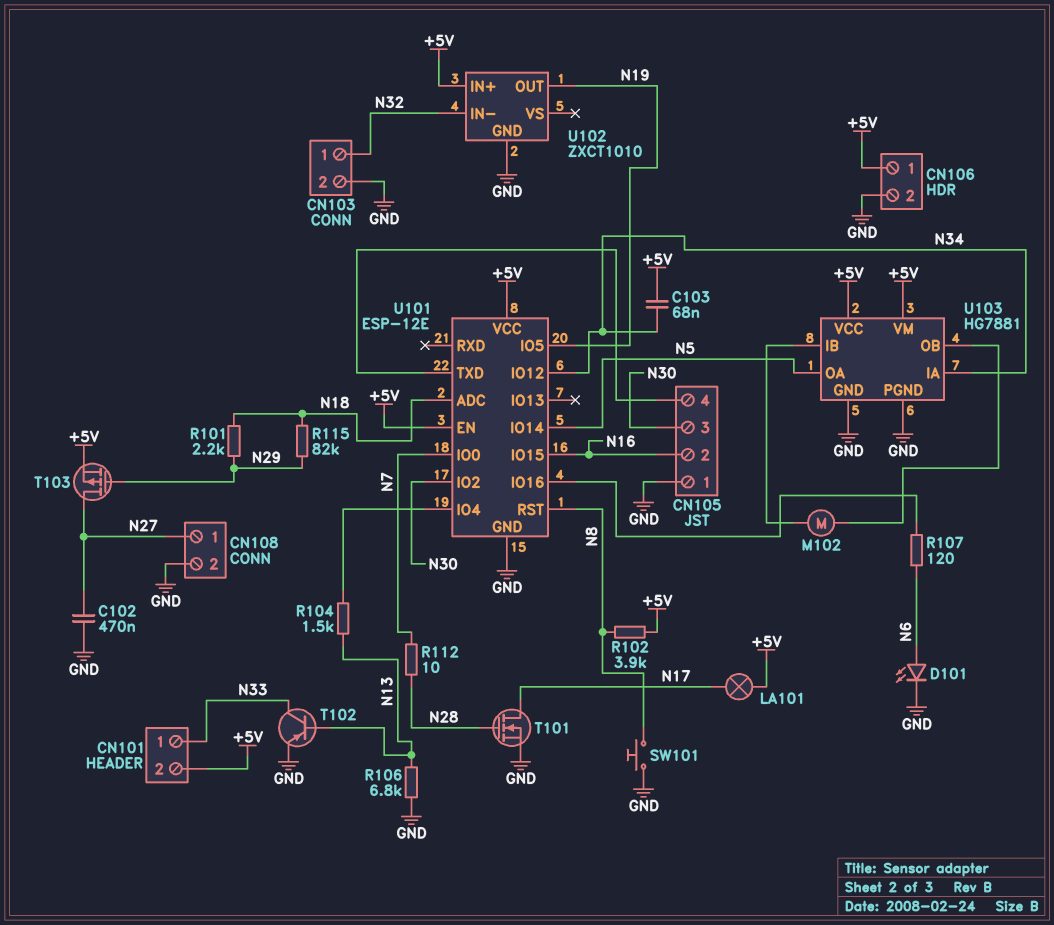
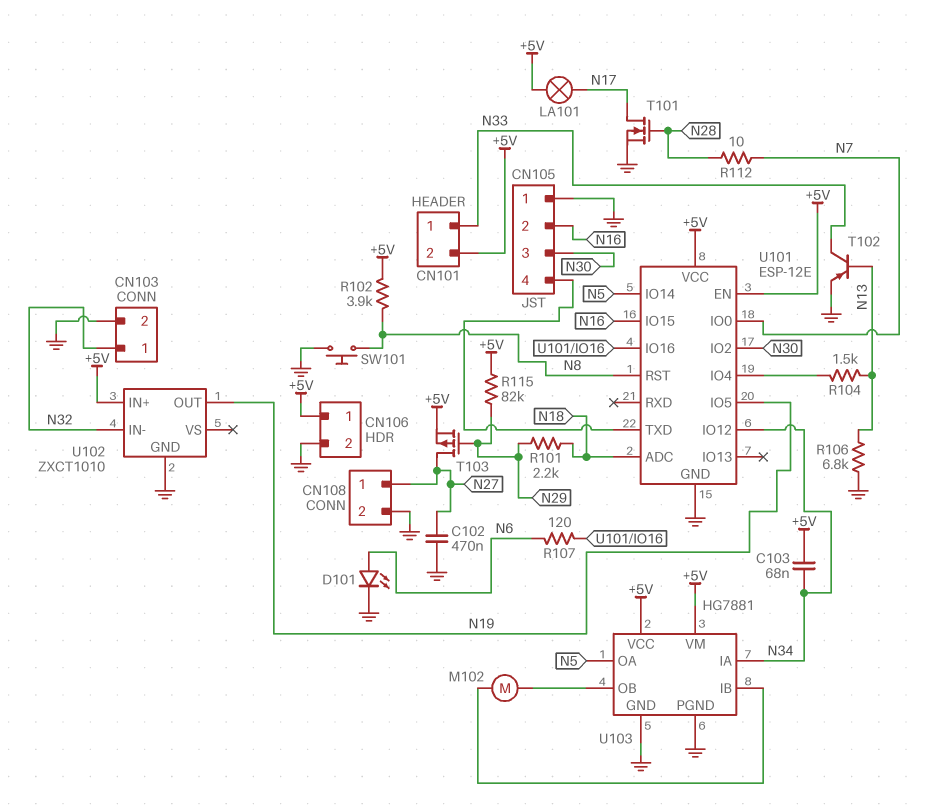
R115: 82k (N18, N29) -> 82k (+5V, N29)

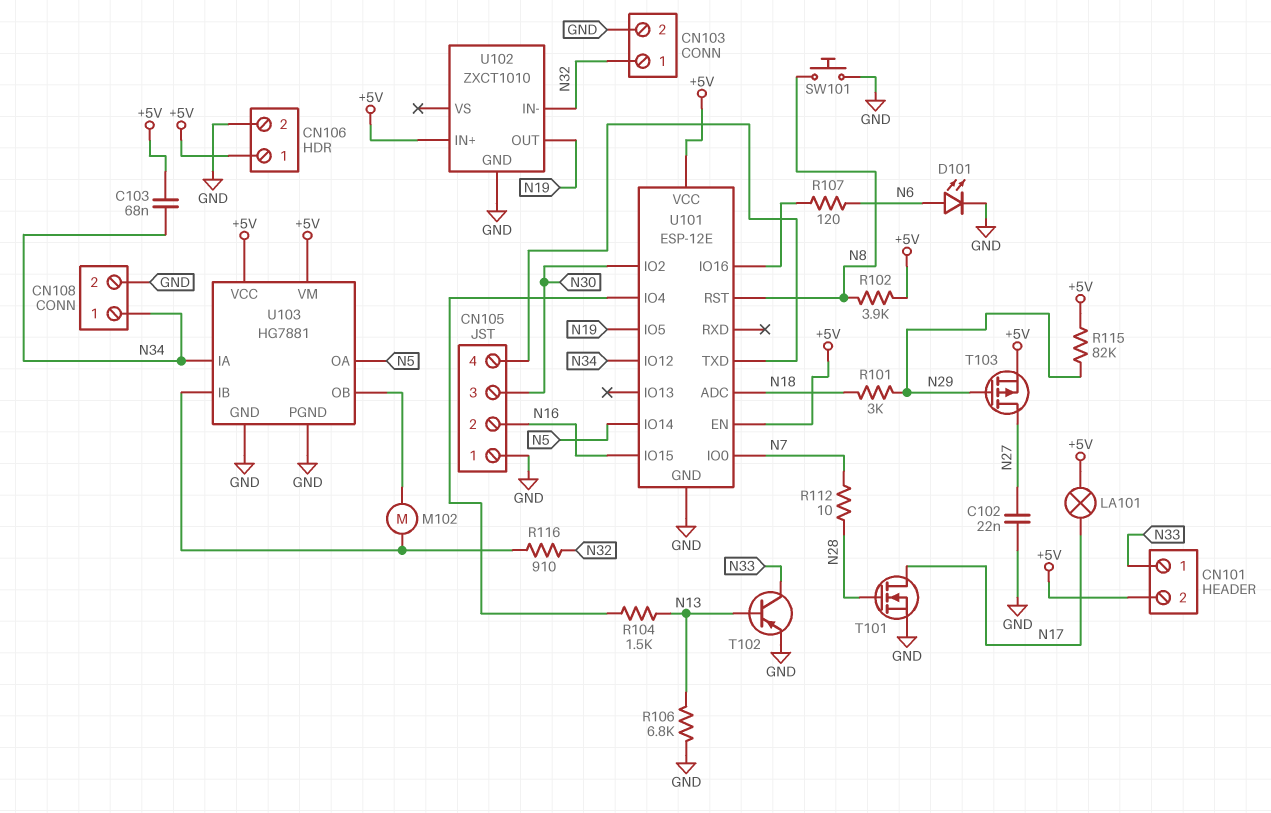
C102: 470nF (GND, N27) -> 22nF (GND, N27)
CN108 pin 1: N27 -> N34
R101: 2.2k (N18, N29) -> 3k (N18, N29)
R116: none -> 910 (N32, U103/IB)

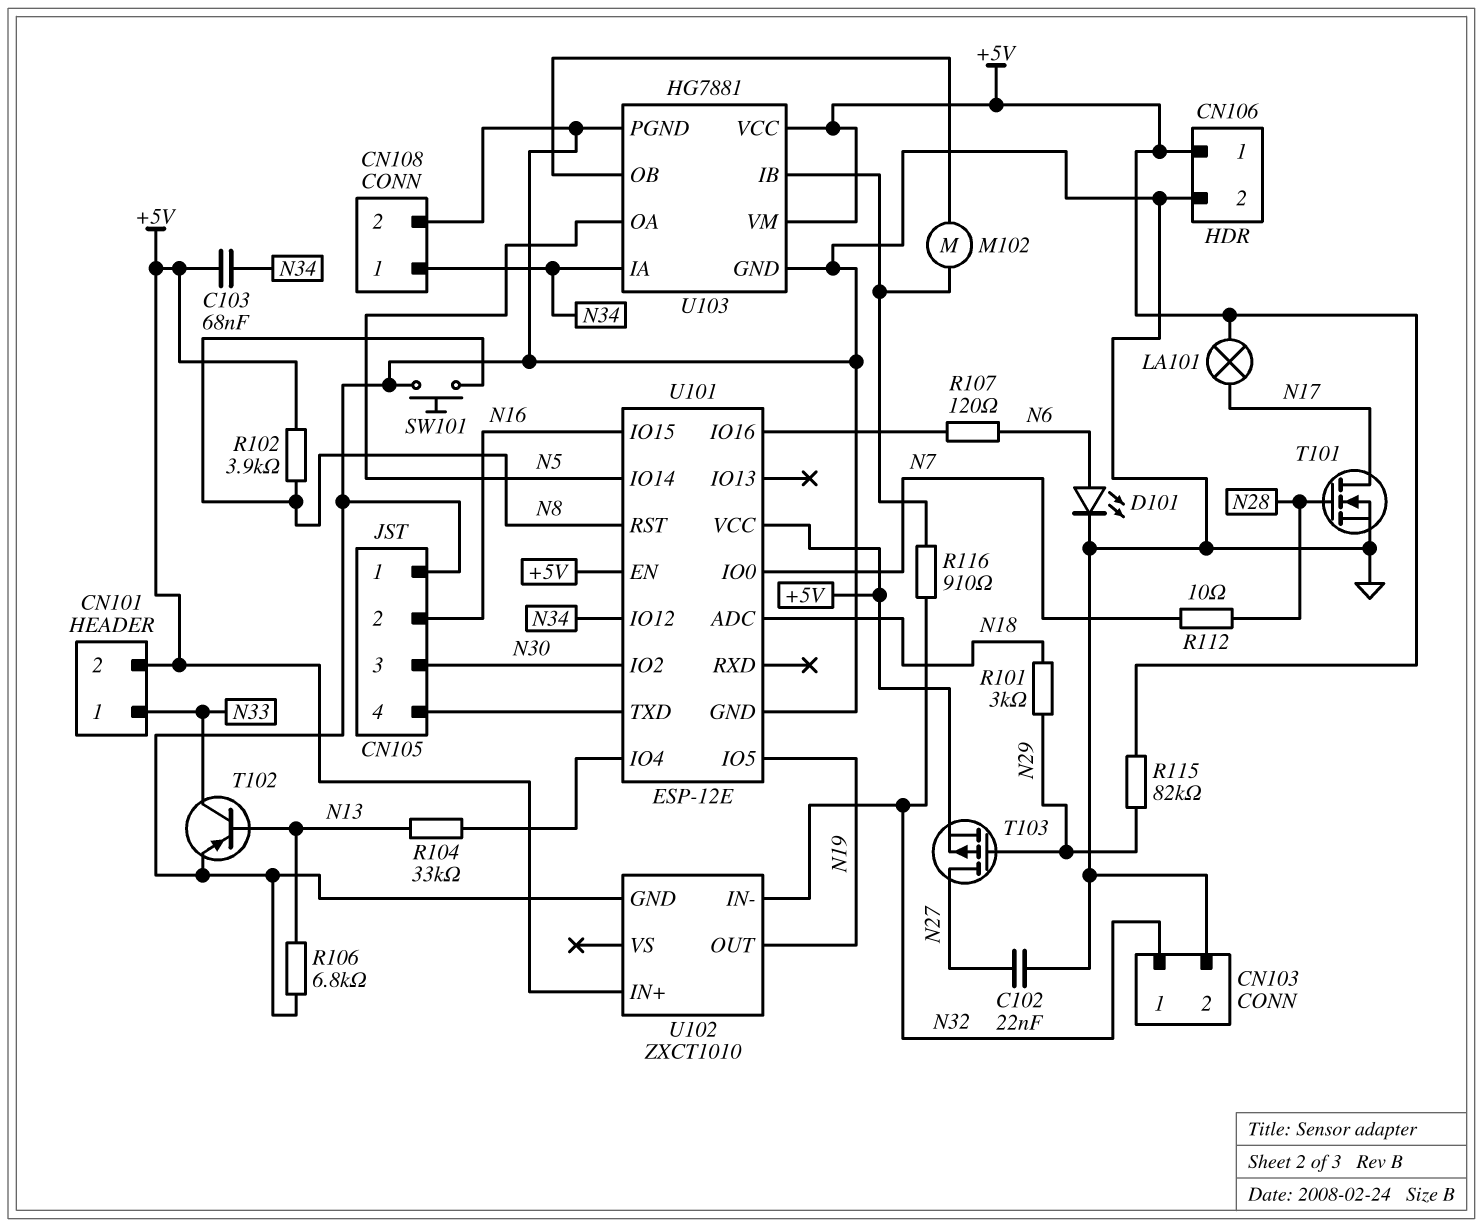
R104: 1.5k (N13, U101/IO4) -> 33k (N13, U101/IO4)

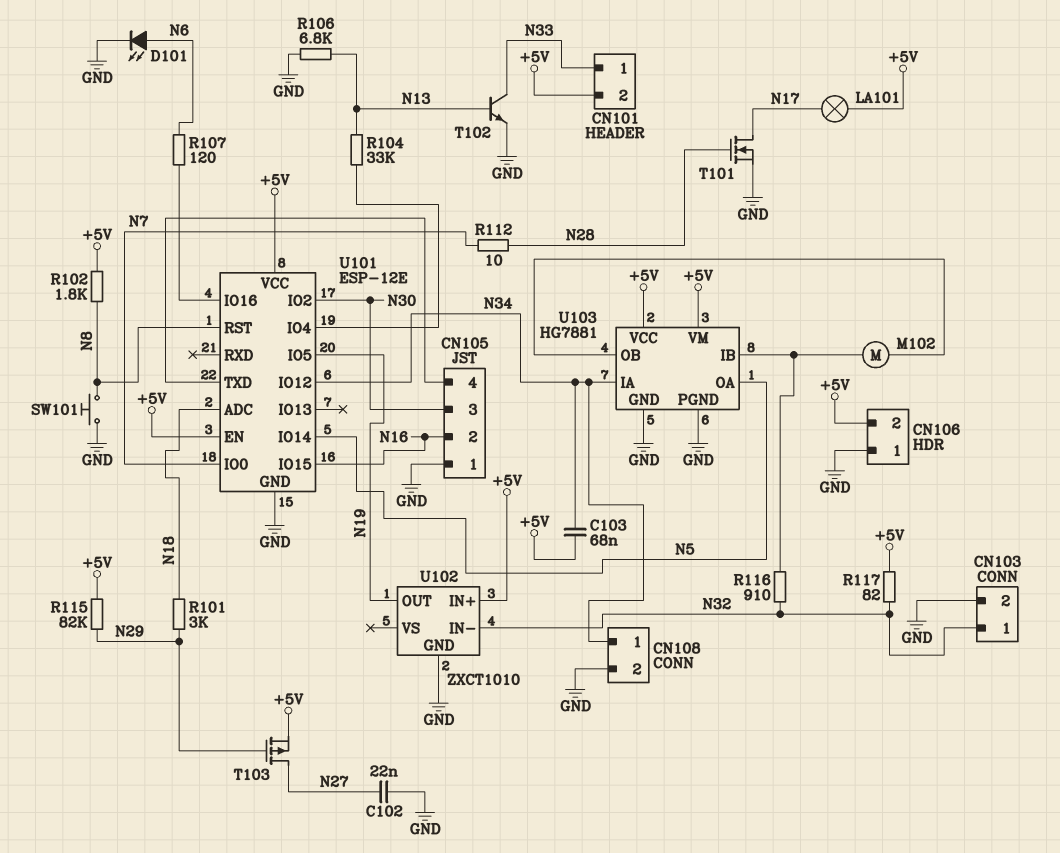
CN106 pin 1: +5V -> GND
CN106 pin 2: GND -> +5V
R102: 3.9k (+5V, N8) -> 1.8k (+5V, N8)
R117: none -> 82 (+5V, N32)
T102: PNP (B N13, C N33, E GND) -> NPN (B N13, C N33, E GND)

